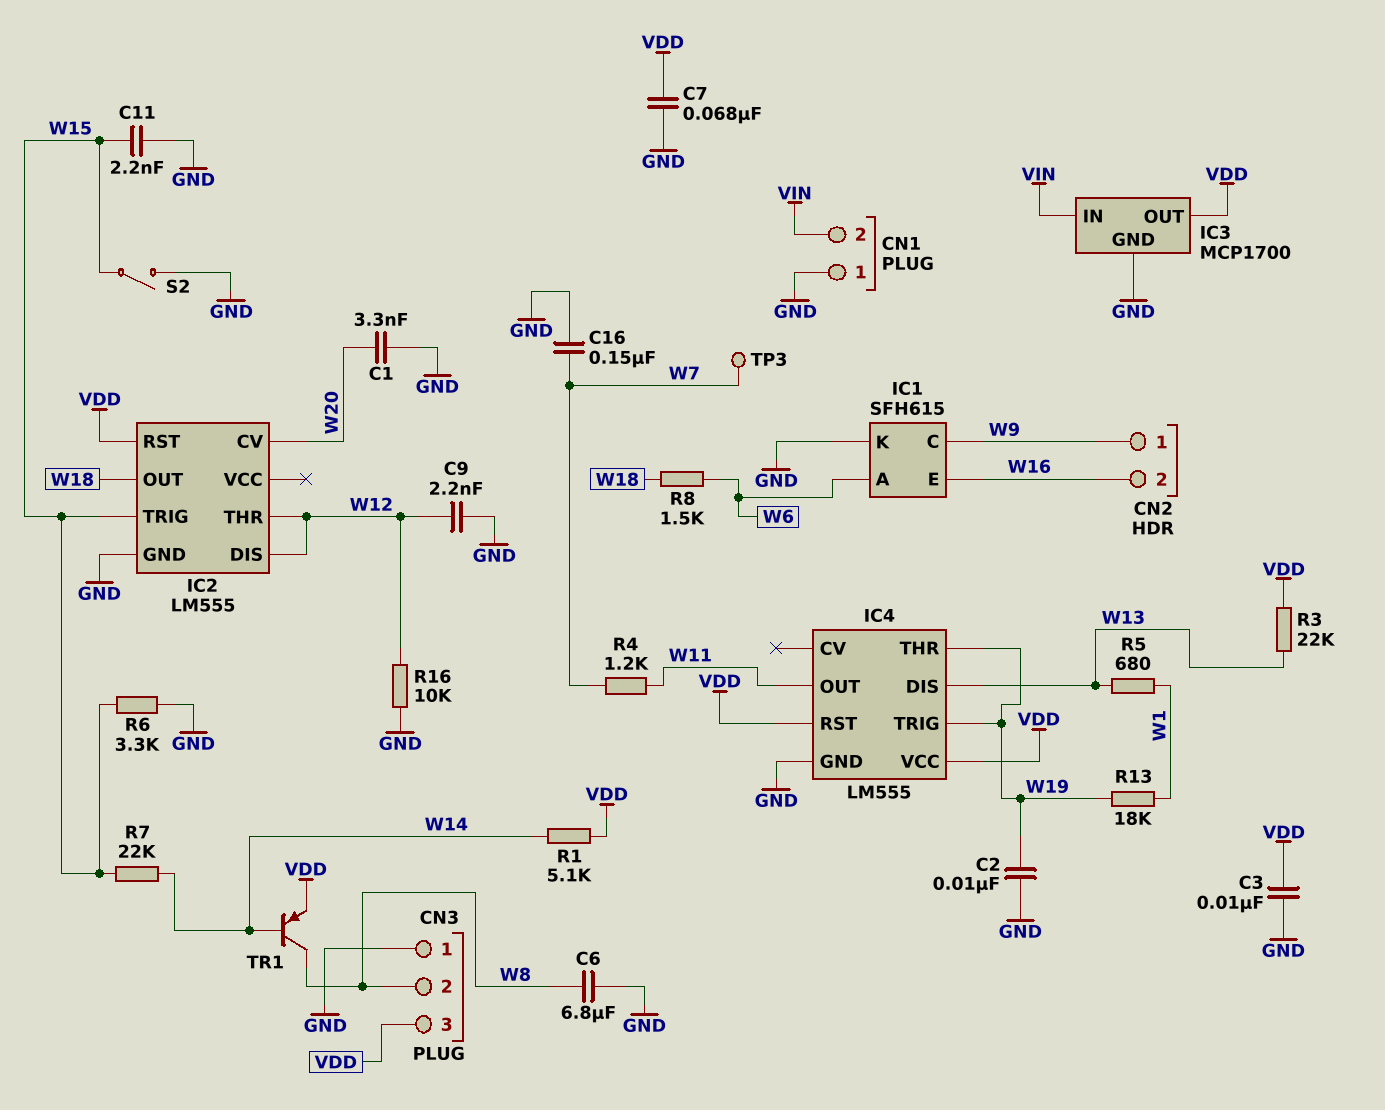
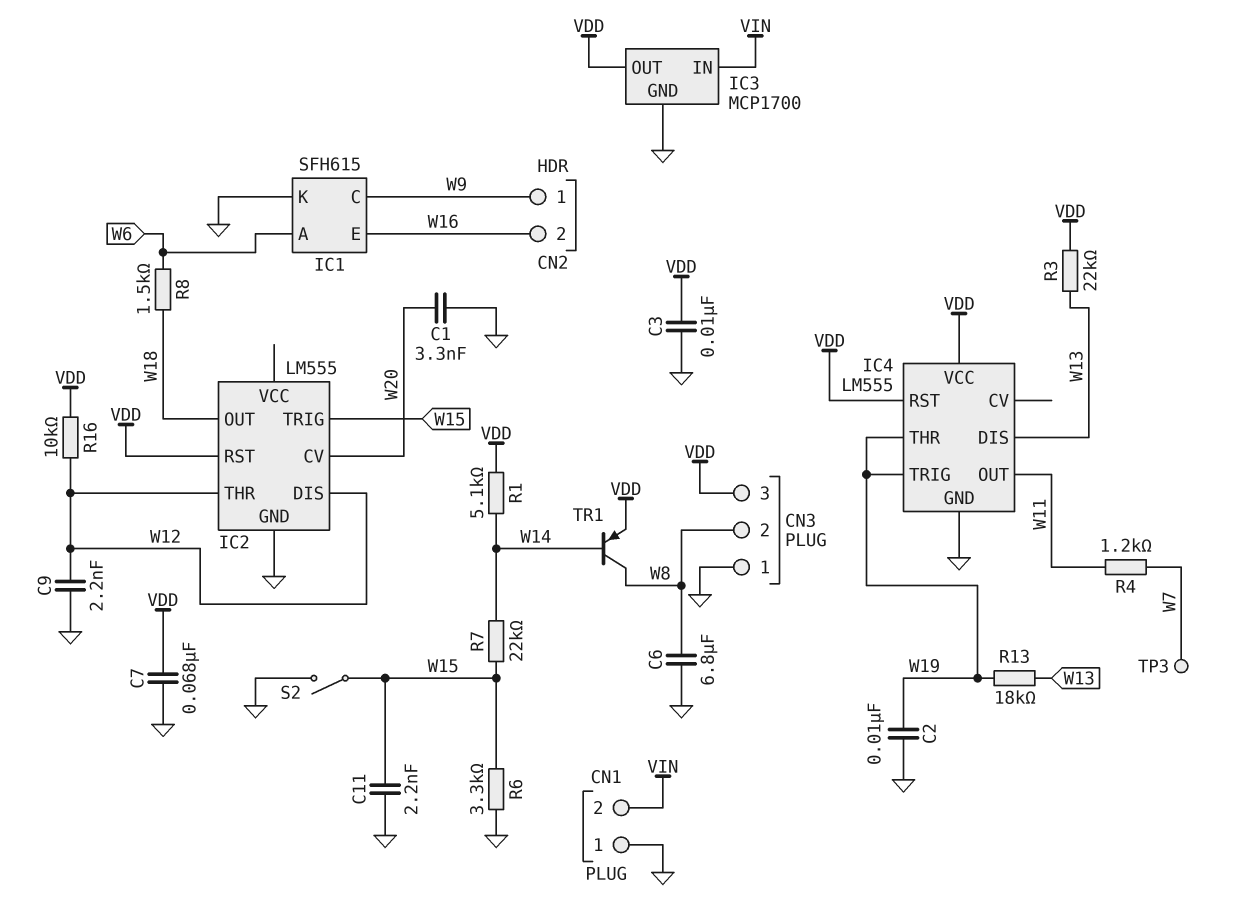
C16: 150nF (GND, W7) -> none
R5: 680 (W1, W13) -> none
R13: 18k (W1, W19) -> 18k (W13, W19)
R16: 10k (GND, W12) -> 10k (VDD, W12)

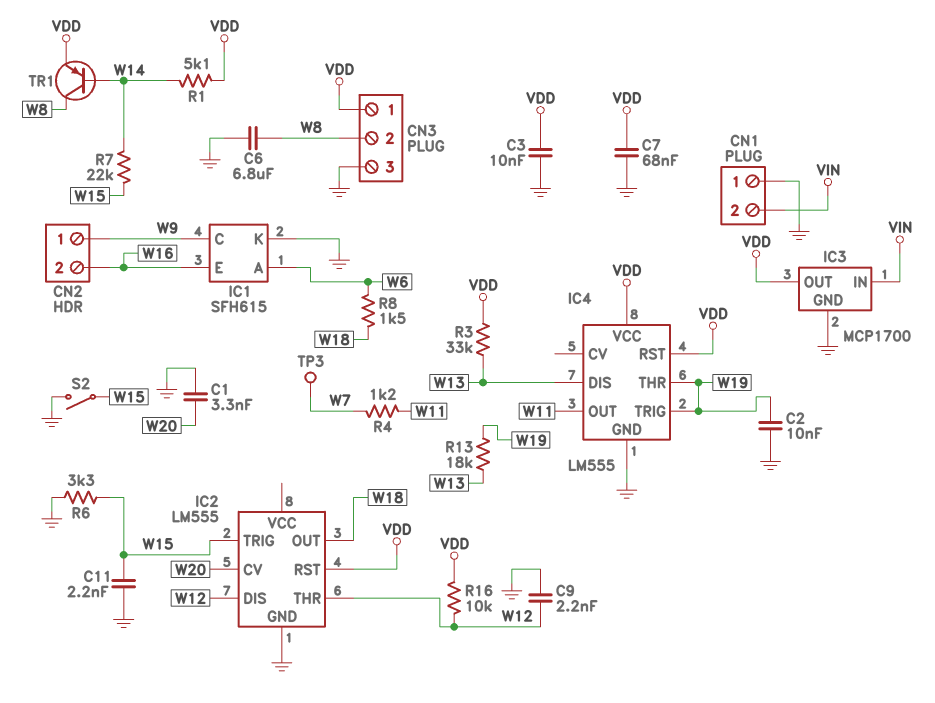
CN3 pin 1: GND -> VDD
CN3 pin 3: VDD -> GND
R3: 22k (VDD, W13) -> 33k (VDD, W13)

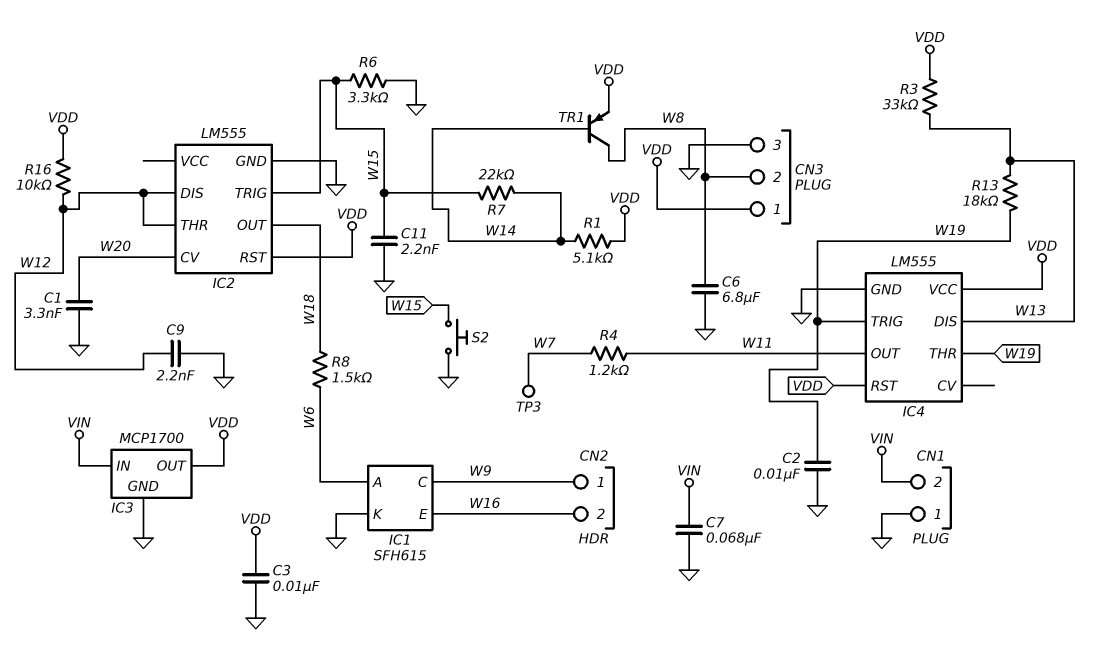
C7: 68nF (GND, VDD) -> 68nF (GND, VIN)
S2: switch (GND, W15) -> button (GND, W15)

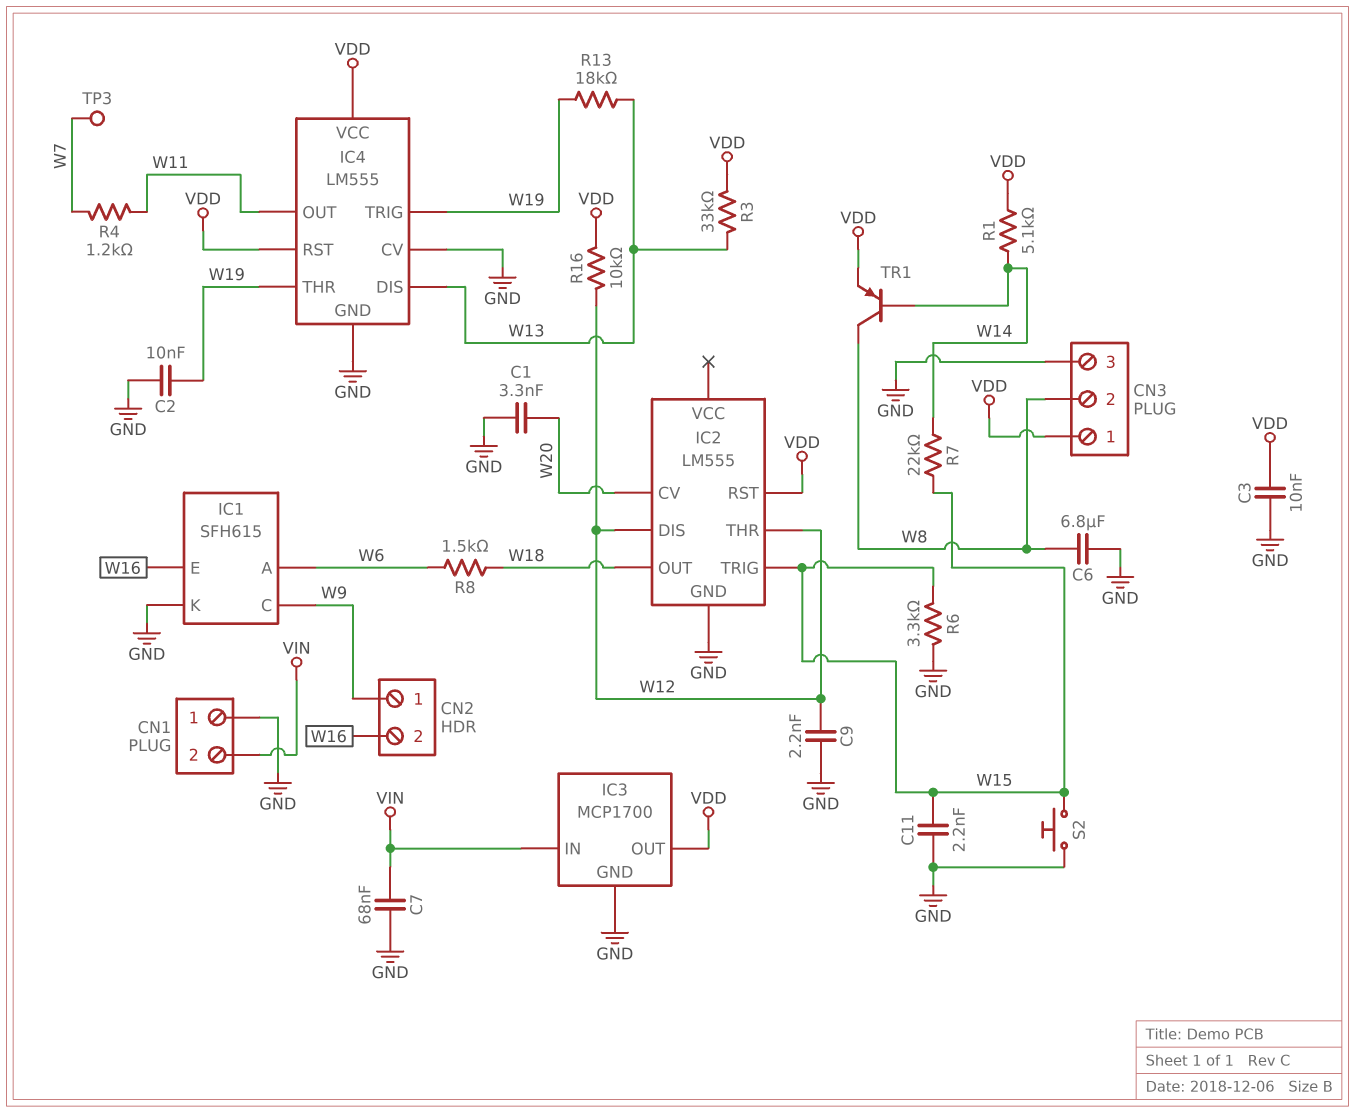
IC4 pin CV: none -> GND

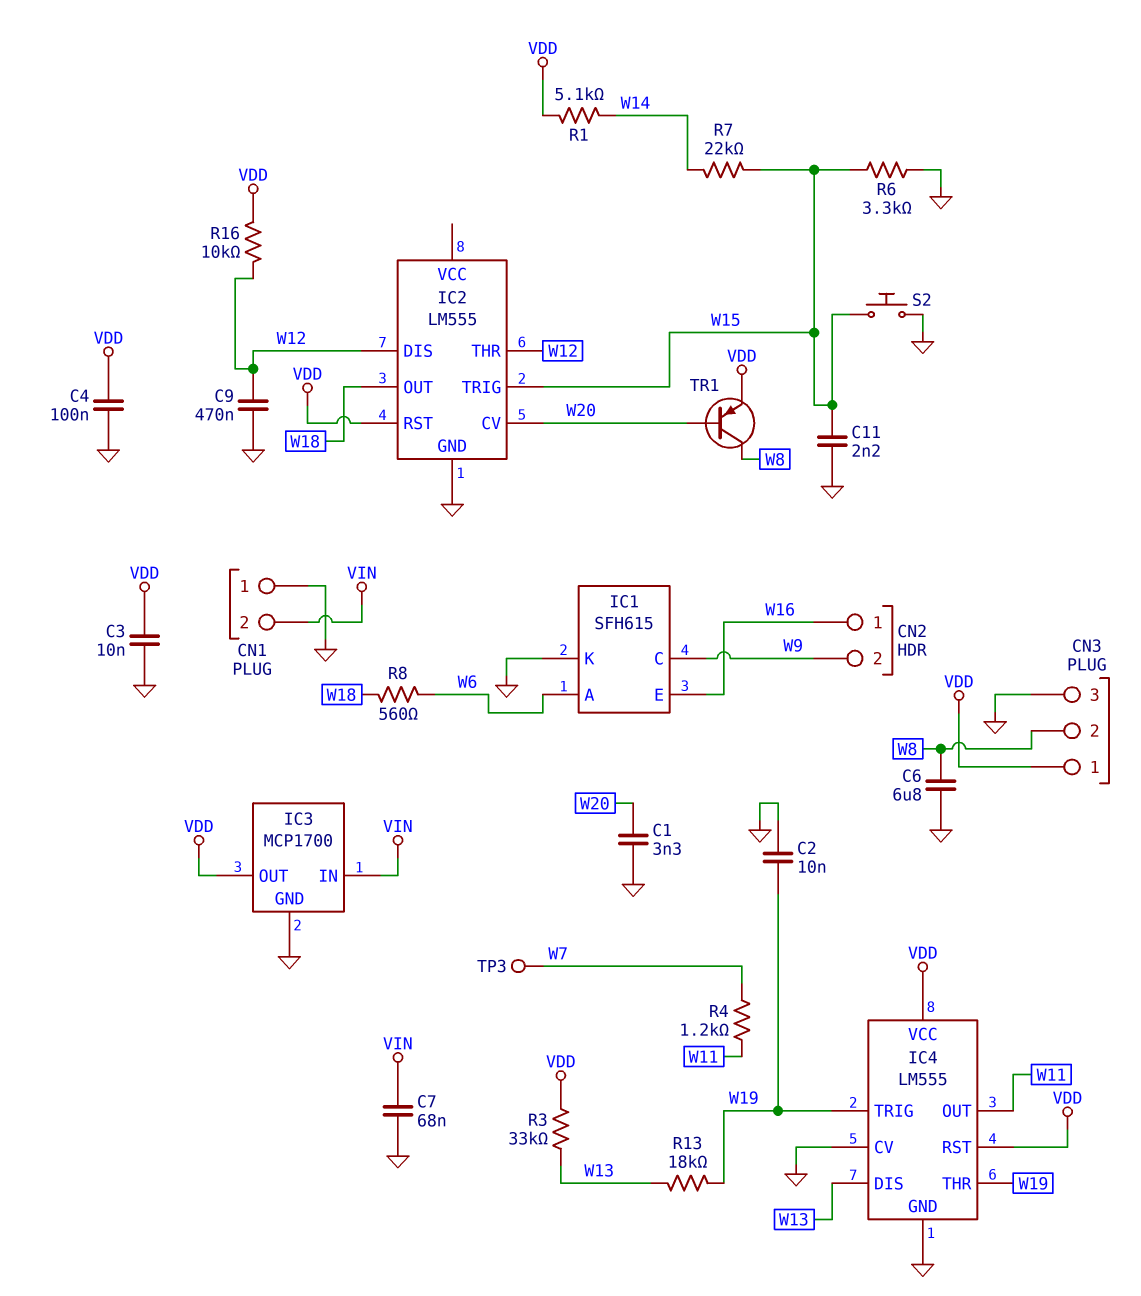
C4: none -> 100nF (GND, VDD)
C9: 2.2nF (GND, W12) -> 470nF (GND, W12)
CN2 pin 1: W9 -> W16
CN2 pin 2: W16 -> W9
R8: 1.5k (W6, W18) -> 560 (W6, W18)
TR1: PNP (B W14, C W8, E VDD) -> PNP (B W20, C W8, E VDD)

